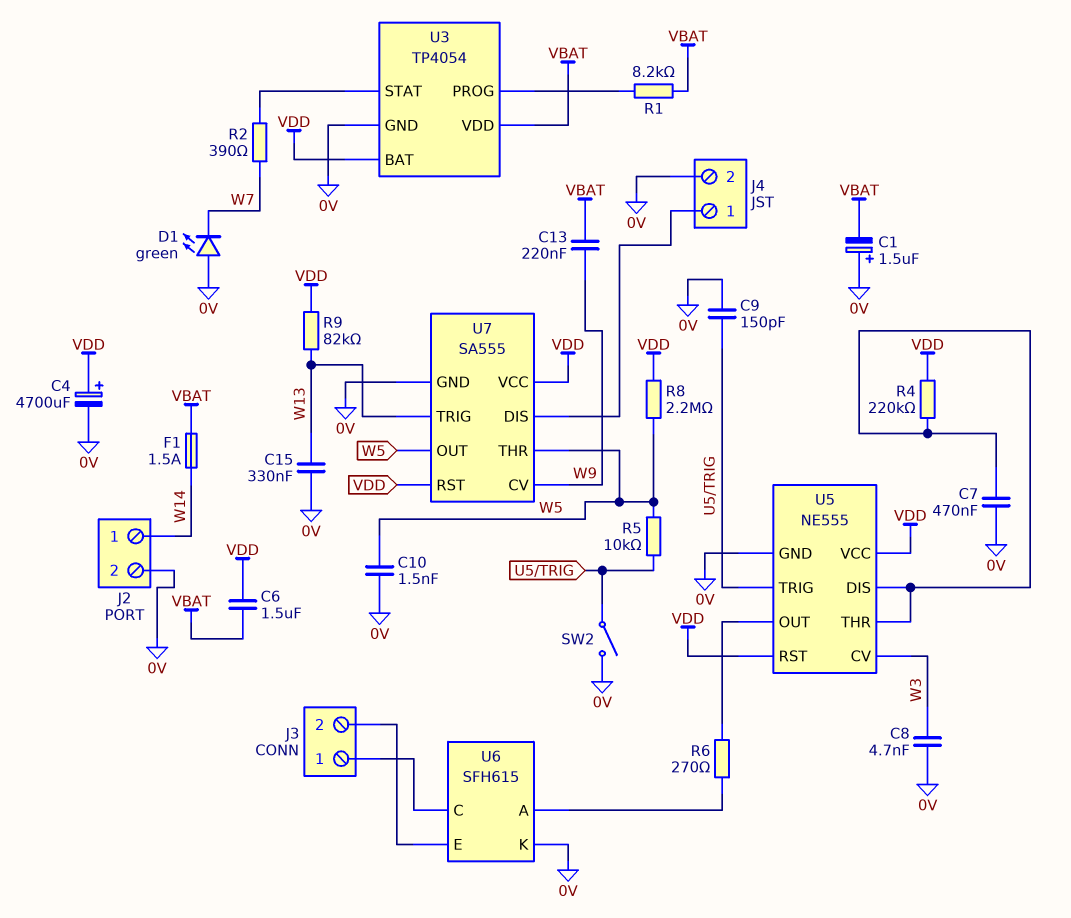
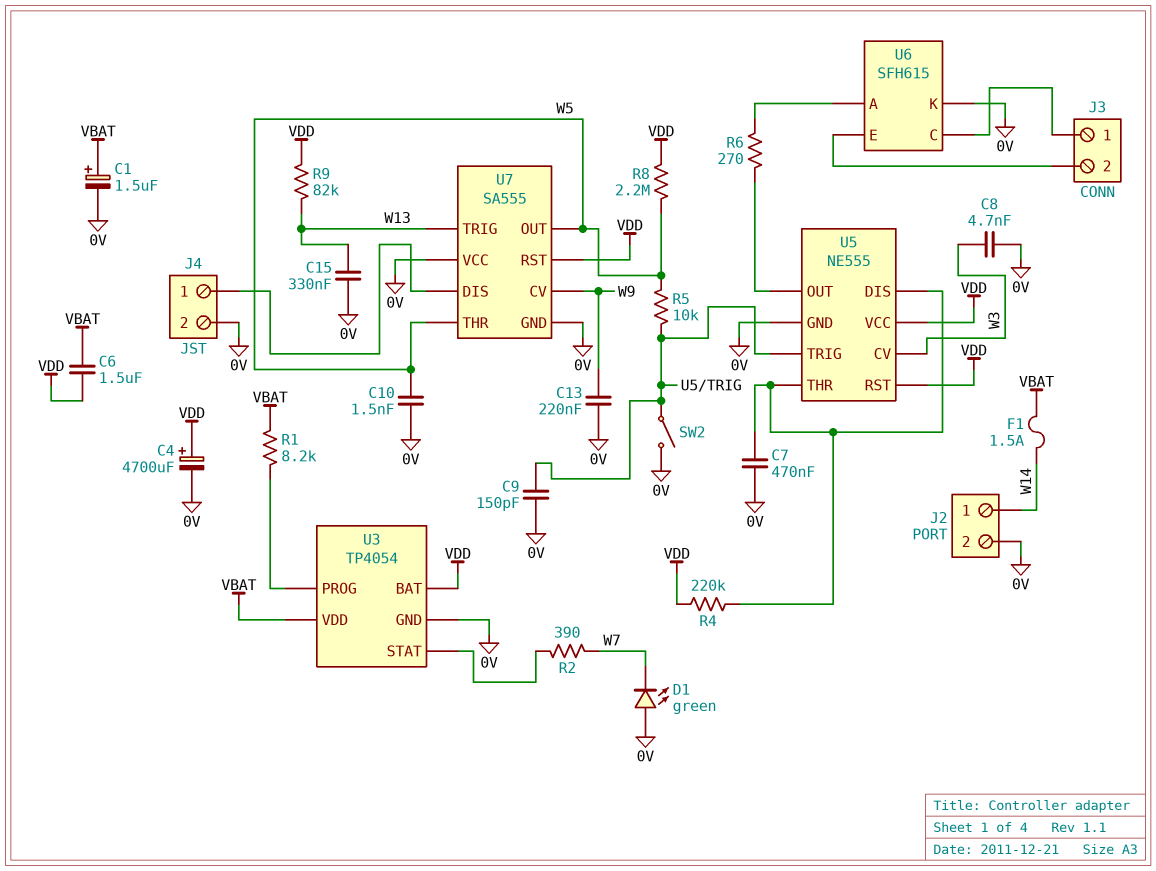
C1: 1.5uF (plus 0V, minus VBAT) -> 1.5uF (plus VBAT, minus 0V)
C13: 220nF (VBAT, W9) -> 220nF (0V, W9)
U7 pin VCC: VDD -> 0V

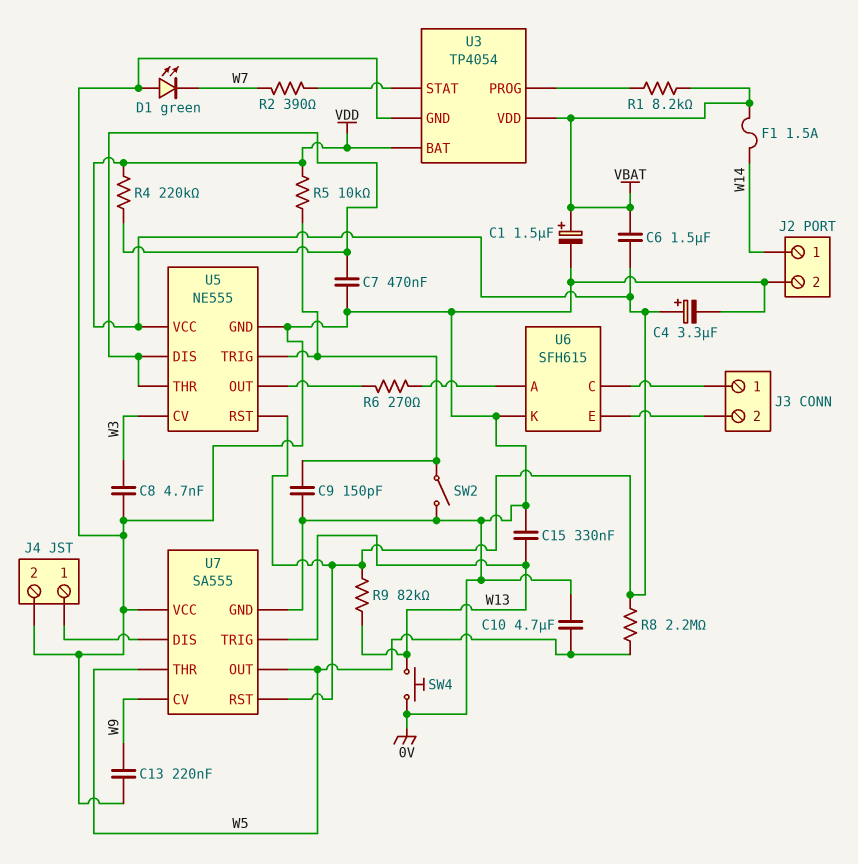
C4: 4700uF (plus VDD, minus 0V) -> 3.3uF (plus VDD, minus 0V)
C10: 1.5nF (0V, W5) -> 4.7uF (0V, W5)
R5: 10k (U5/TRIG, W5) -> 10k (U5/TRIG, VDD)
SW4: none -> button (0V, W13)

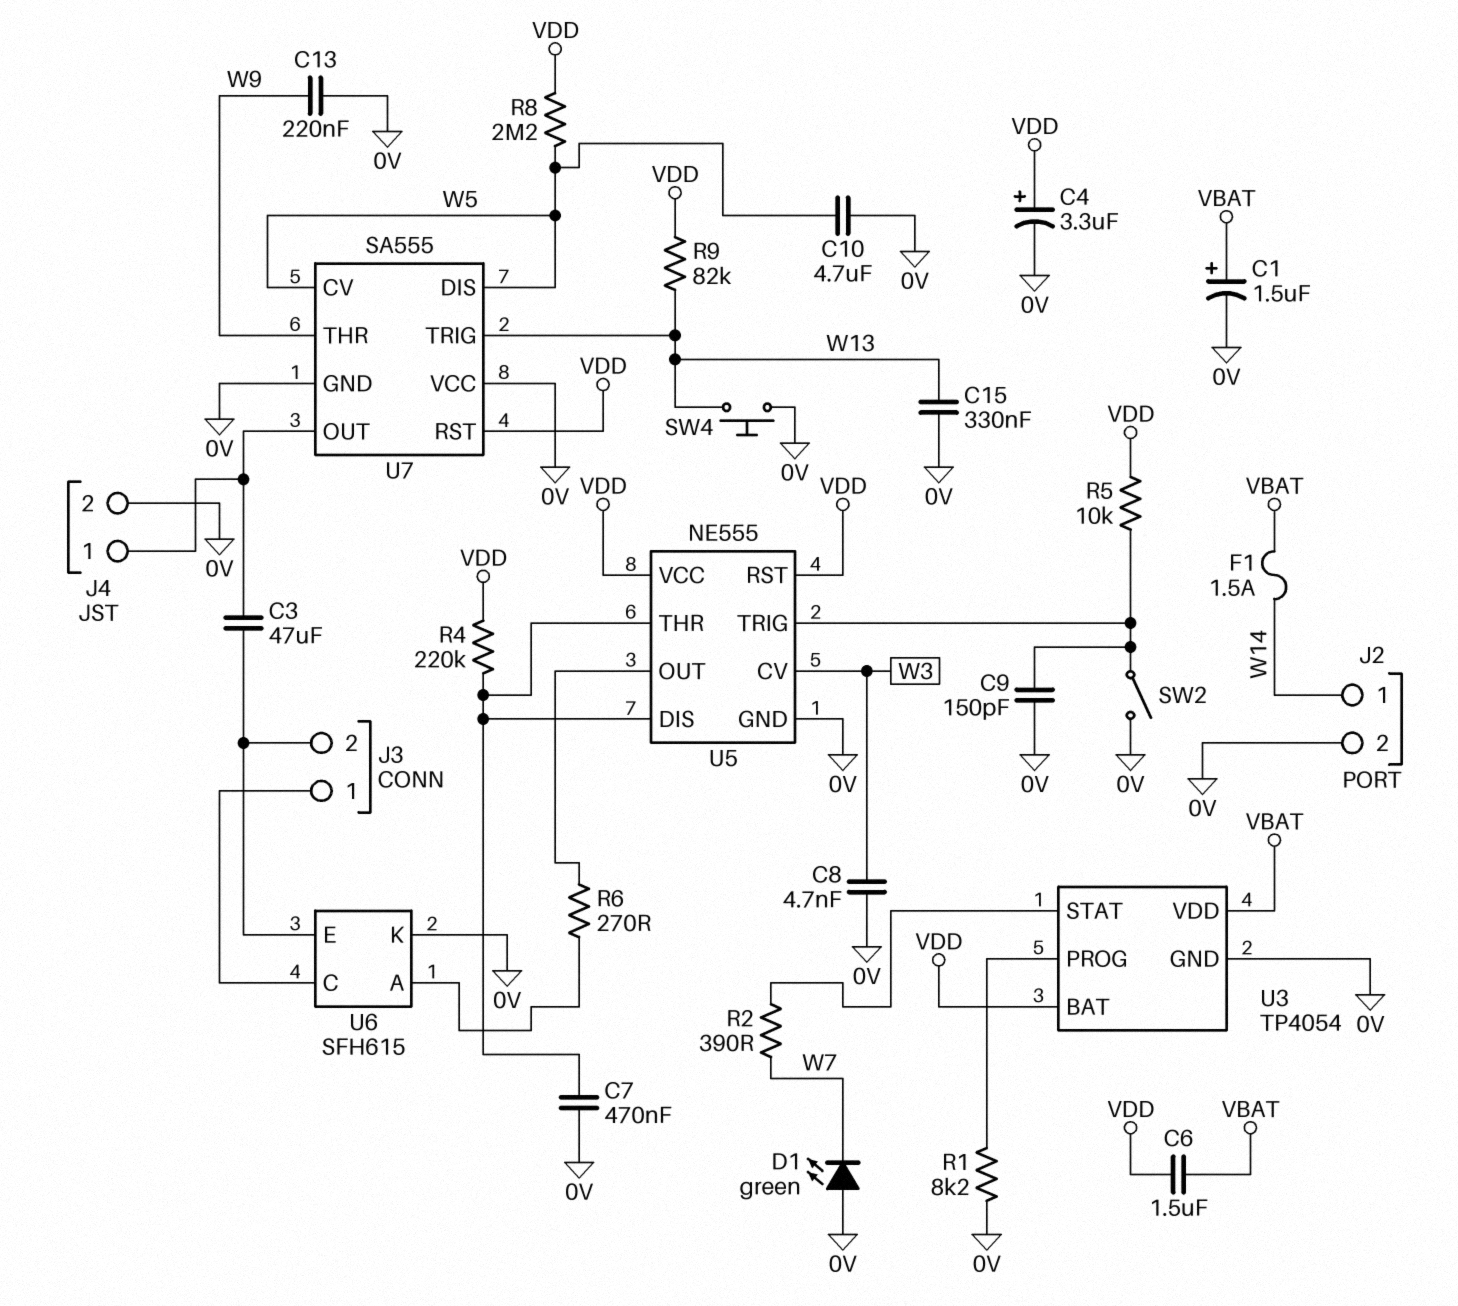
C3: none -> 47uF (J3/2, J4/1)
R1: 8.2k (U3/PROG, VBAT) -> 8.2k (0V, U3/PROG)
U7 pin CV: W9 -> W5
U7 pin DIS: J4/1 -> W5
U7 pin OUT: W5 -> J4/1
U7 pin THR: W5 -> W9

